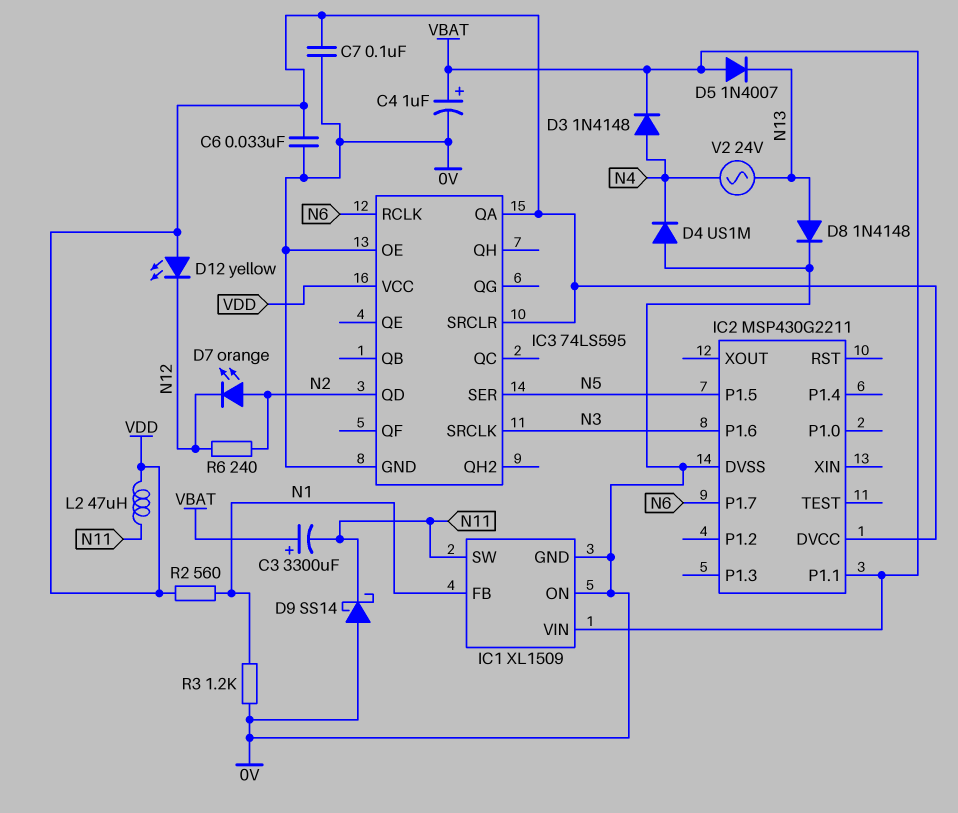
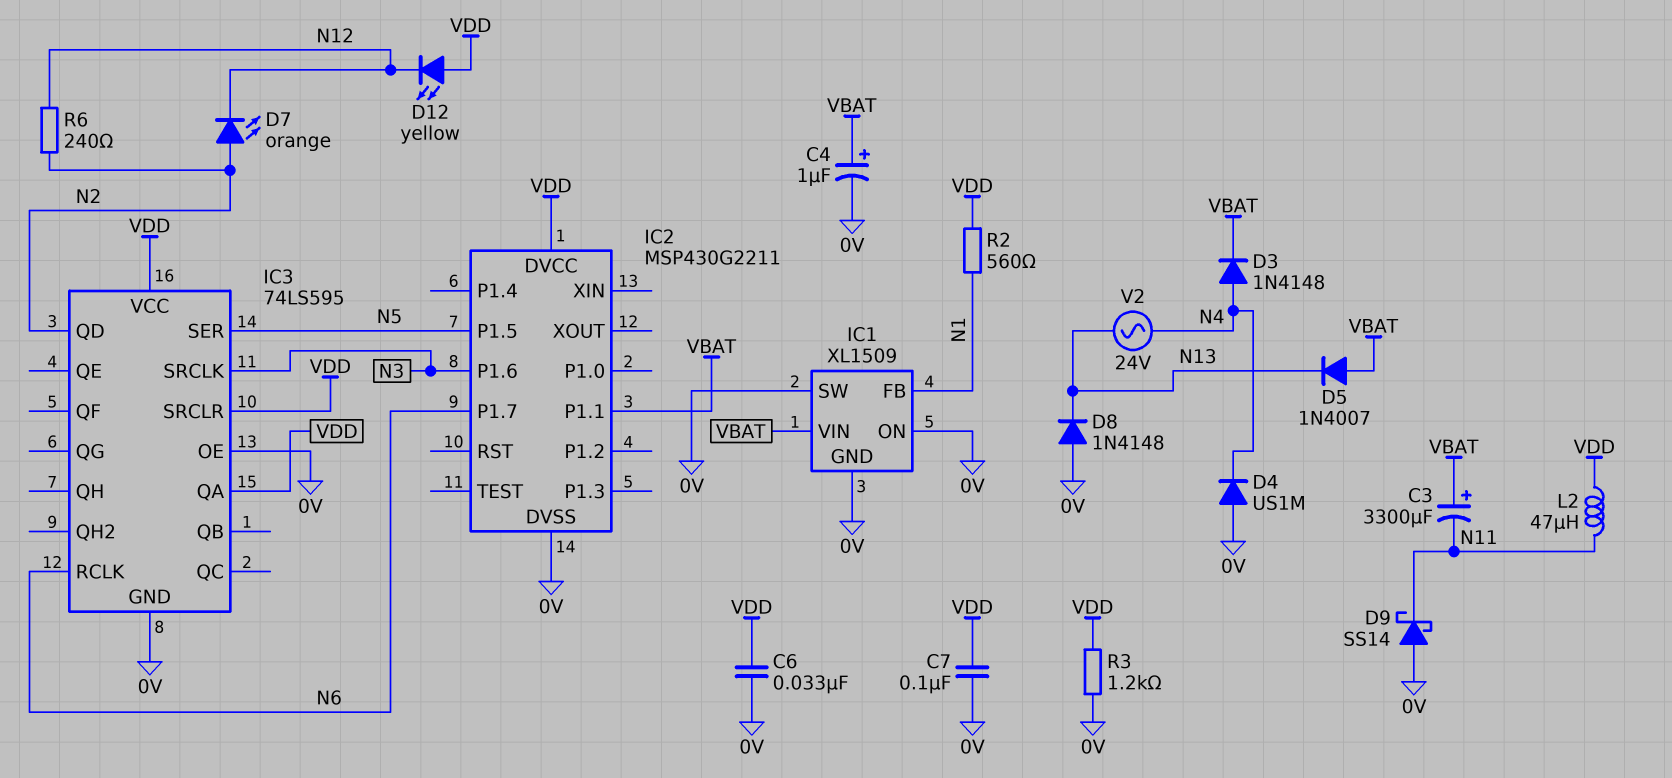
D8: diode 1N4148 (A N13, K 0V) -> diode 1N4148 (A 0V, K N13)
IC1 pin SW: N11 -> 0V
R3: 1.2k (0V, N1) -> 1.2k (0V, VDD)

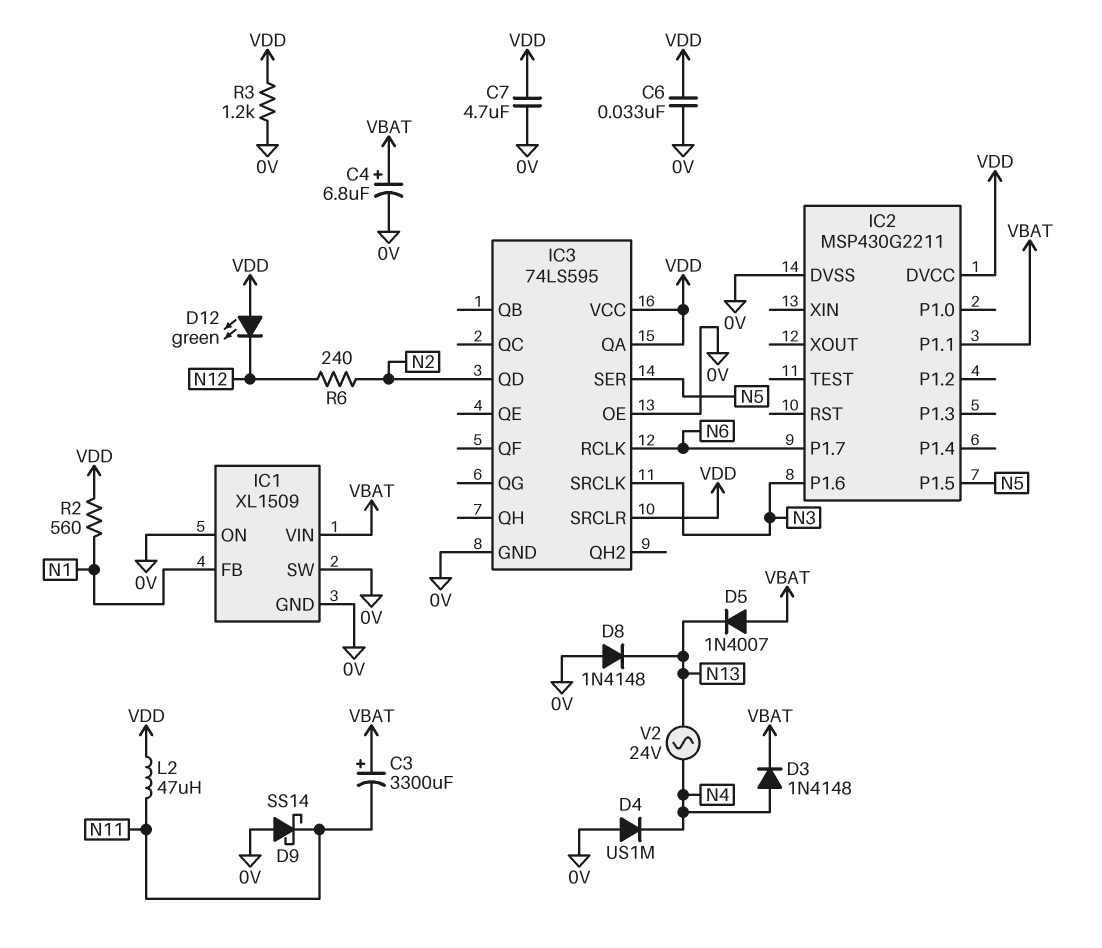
C4: 1uF (plus VBAT, minus 0V) -> 6.8uF (plus VBAT, minus 0V)
C7: 100nF (0V, VDD) -> 4.7uF (0V, VDD)
D7: LED orange (A N2, K N12) -> none
D12: LED yellow (A VDD, K N12) -> LED green (A VDD, K N12)

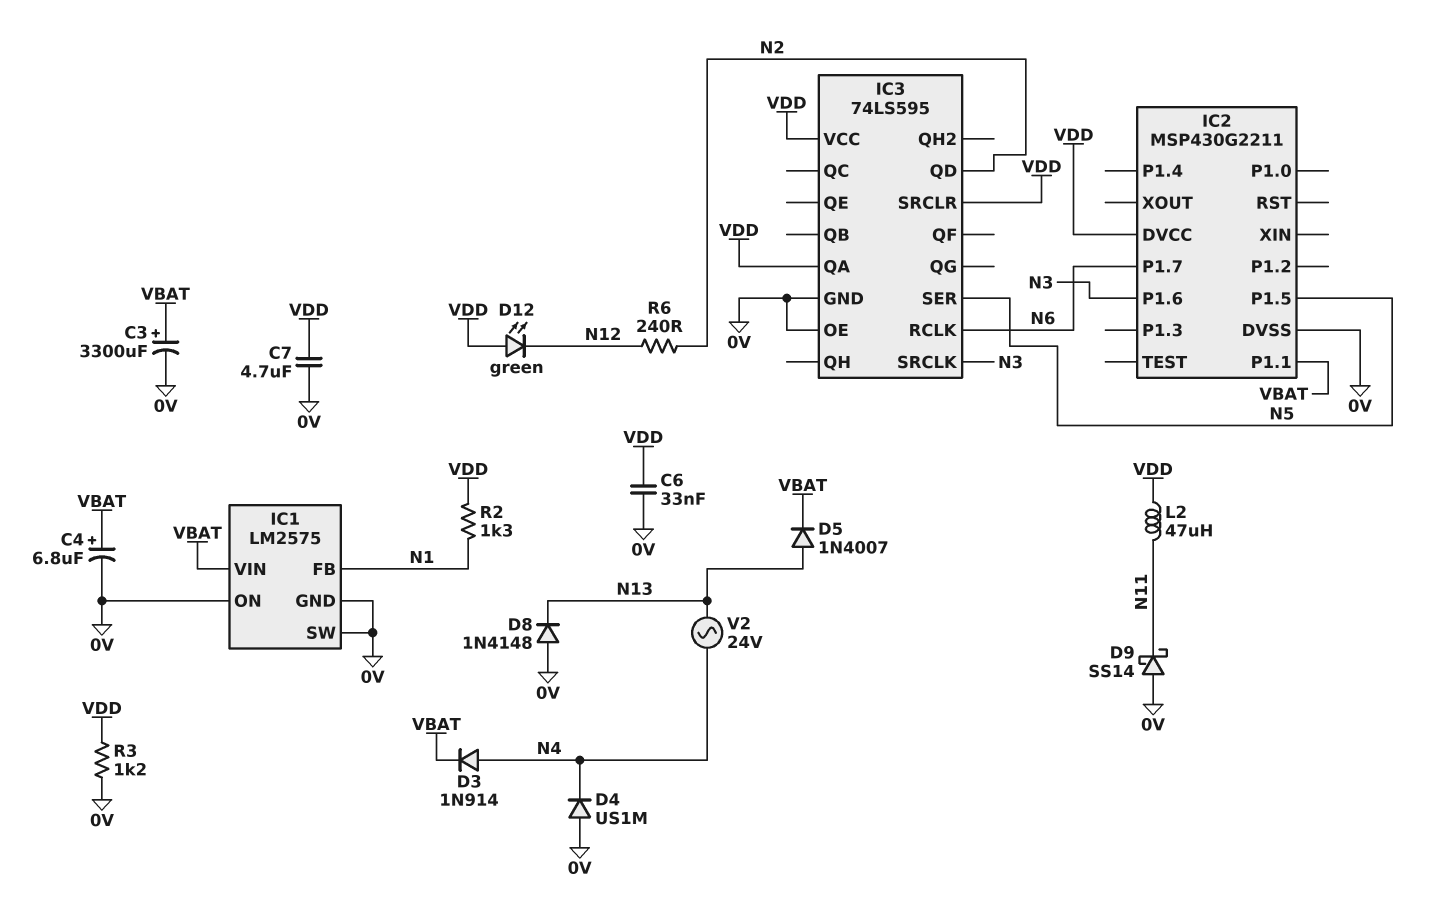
C3: 3300uF (plus VBAT, minus N11) -> 3300uF (plus VBAT, minus 0V)
D3: diode 1N4148 (A N4, K VBAT) -> diode 1N914 (A N4, K VBAT)
D5: diode 1N4007 (A VBAT, K N13) -> diode 1N4007 (A N13, K VBAT)
IC1: XL1509 -> LM2575
R2: 560 (N1, VDD) -> 1.3k (N1, VDD)

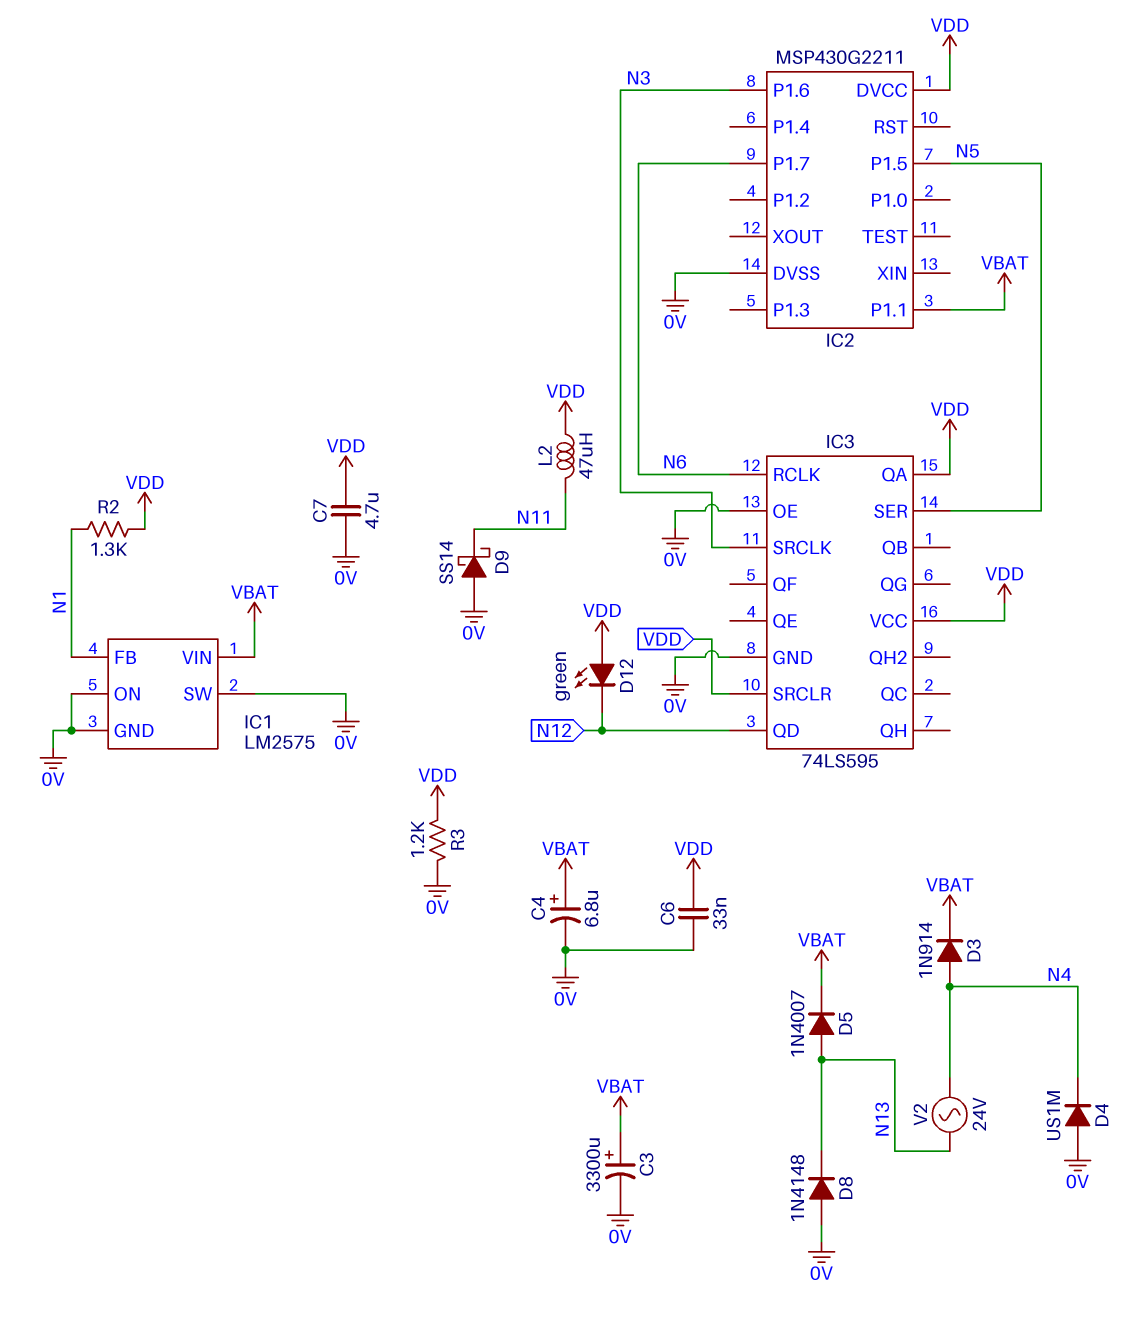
IC3 pin QD: N2 -> N12
R6: 240 (N2, N12) -> none

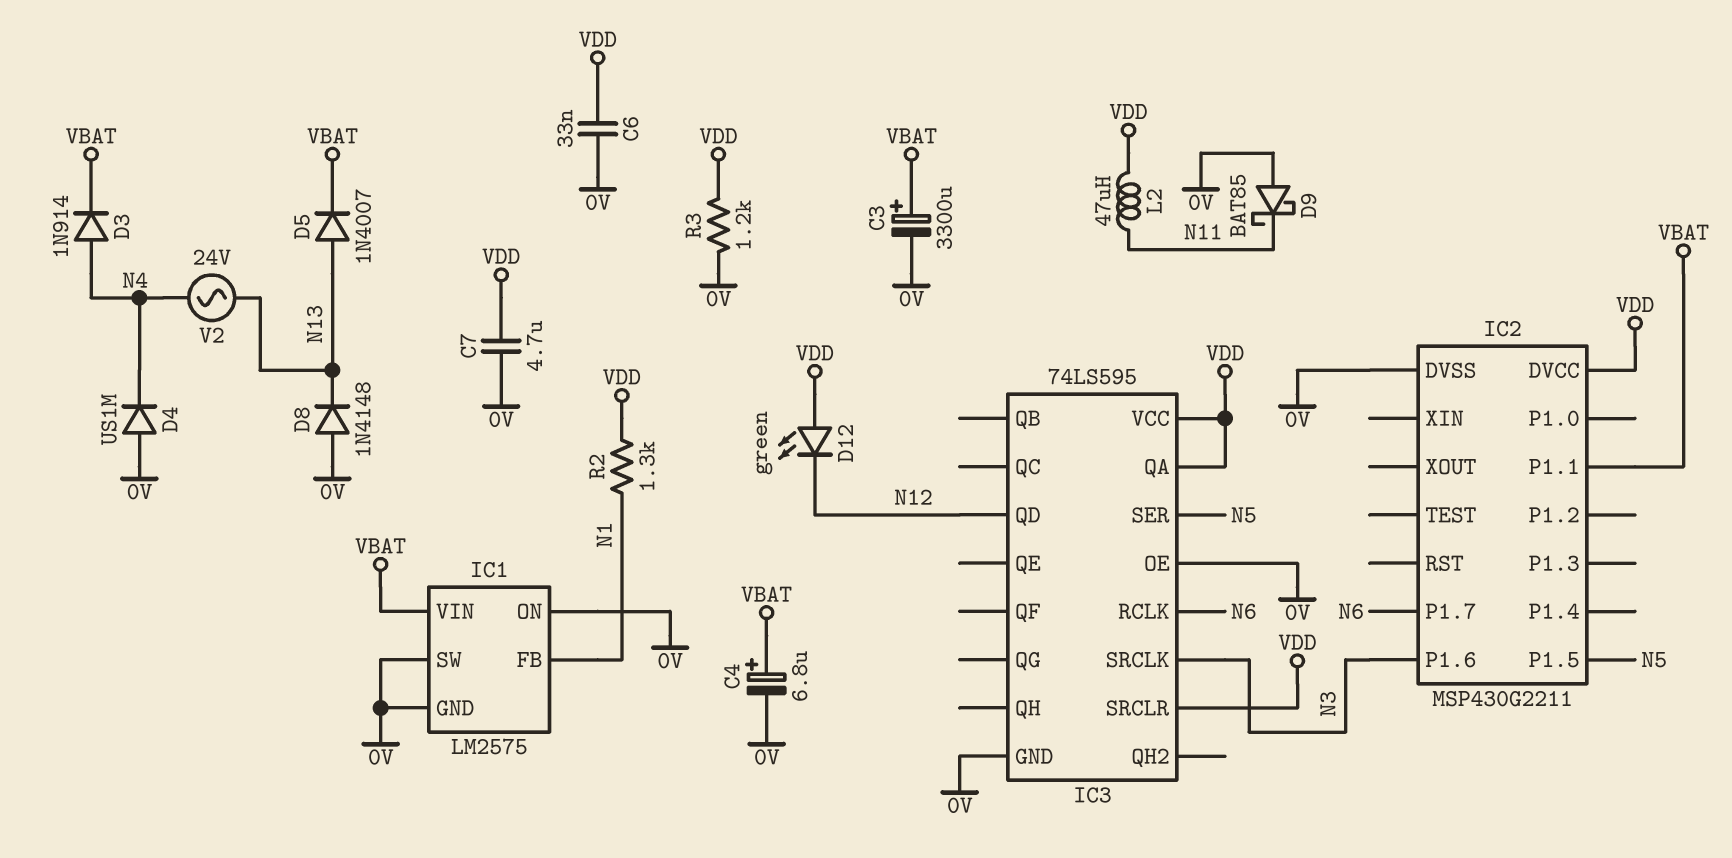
D9: schottky SS14 (A 0V, K N11) -> schottky BAT85 (A 0V, K N11)

